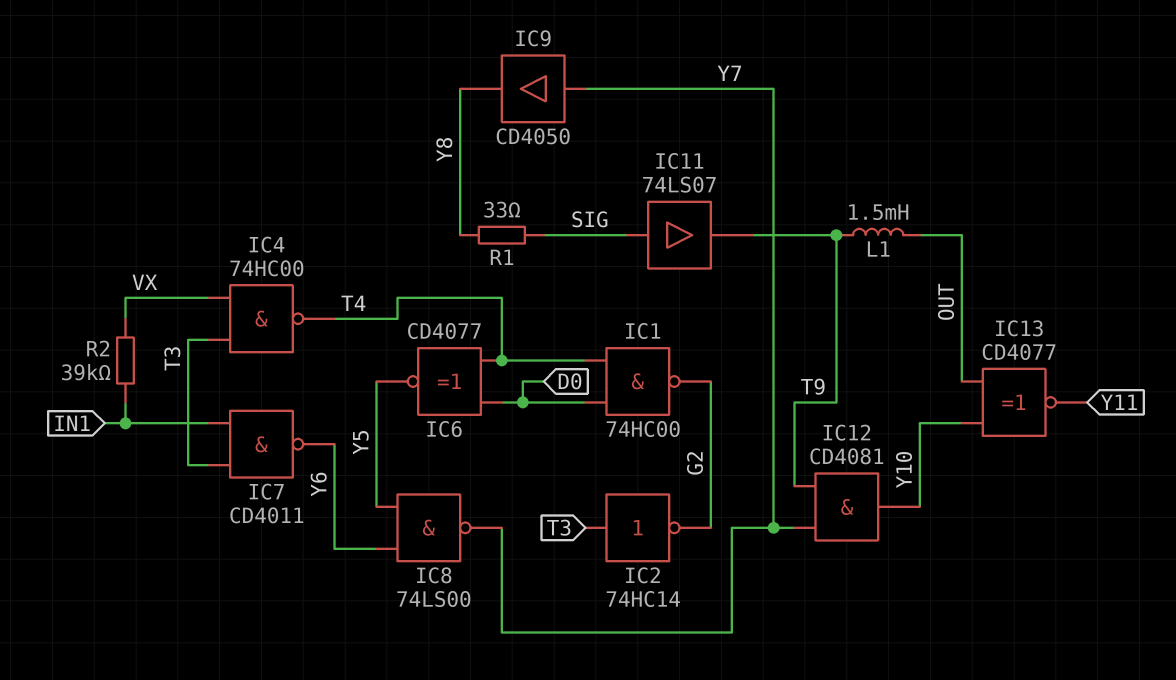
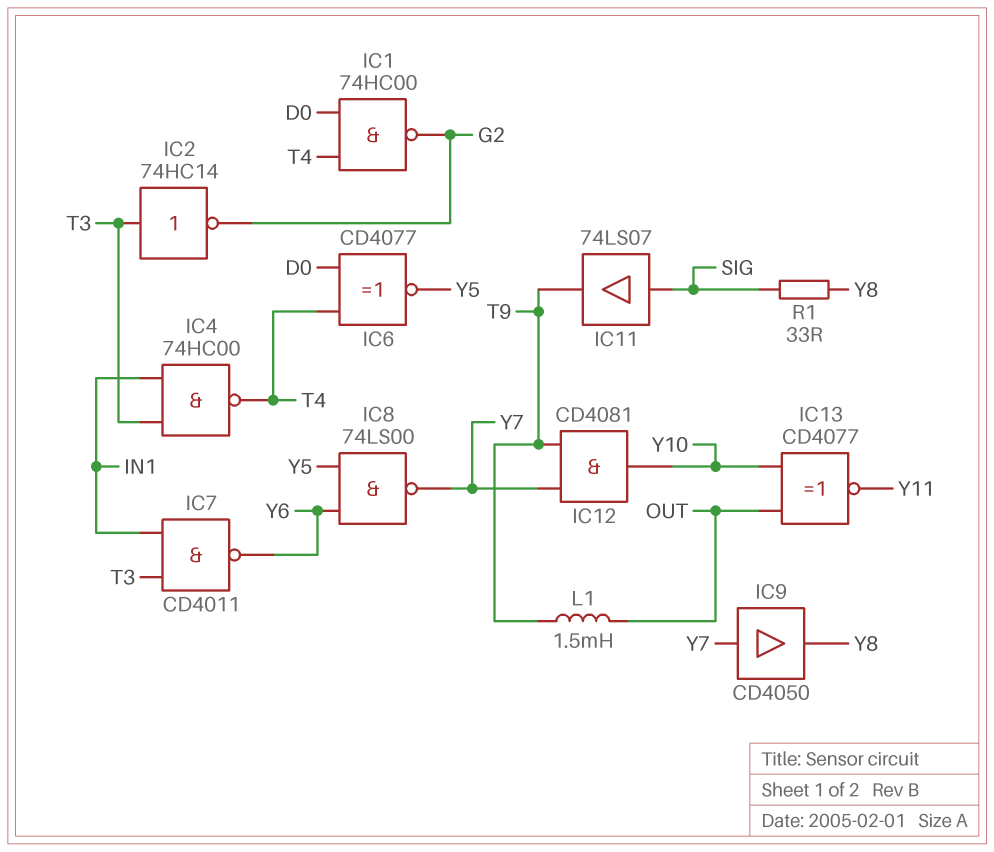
IC4: NAND 74HC00 (in T3, in VX, out T4) -> NAND 74HC00 (in IN1, in T3, out T4)
R2: 39k (IN1, VX) -> none

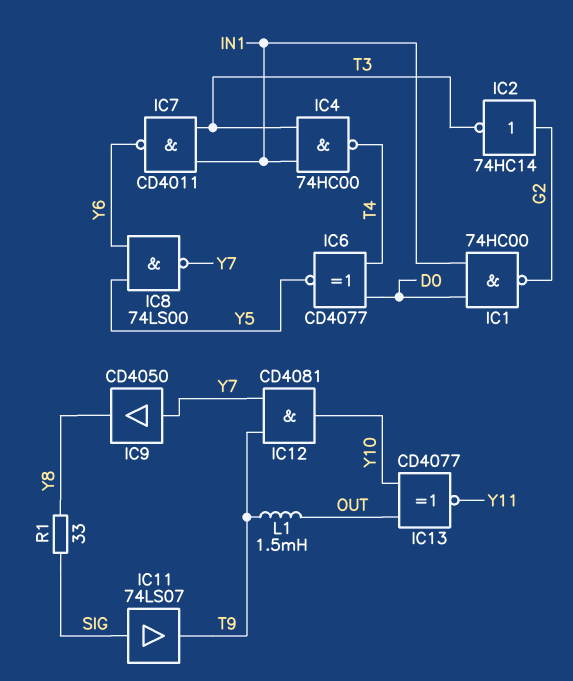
IC1: NAND 74HC00 (in D0, in T4, out G2) -> NAND 74HC00 (in D0, in IN1, out G2)
IC2: NOT 74HC14 (in T3, out G2) -> NOT 74HC14 (in G2, out T3)

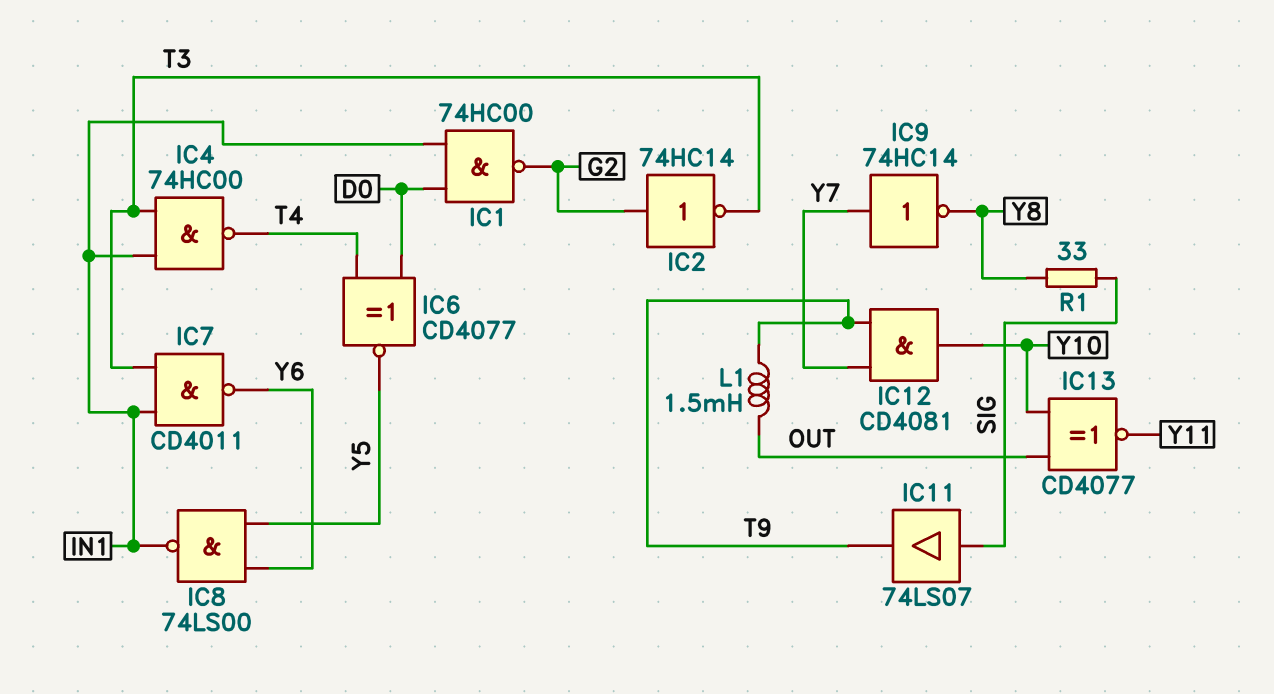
IC8: NAND 74LS00 (in Y5, in Y6, out Y7) -> NAND 74LS00 (in Y5, in Y6, out IN1)
IC9: buffer CD4050 (in Y7, out Y8) -> NOT 74HC14 (in Y7, out Y8)

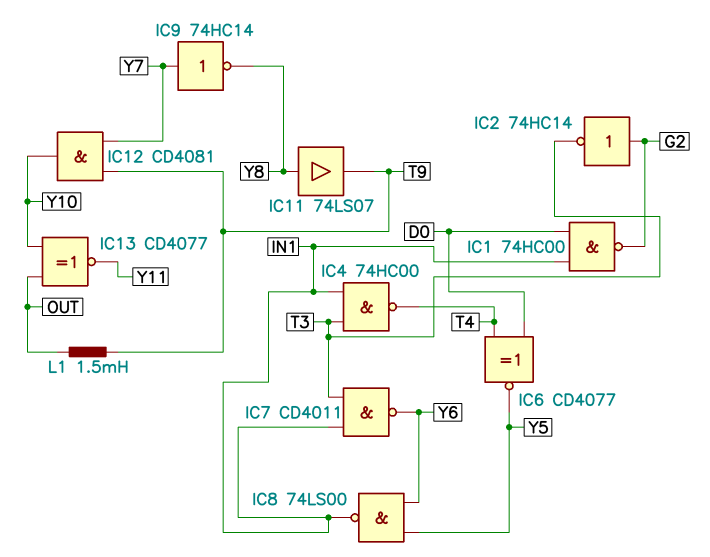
IC11: buffer 74LS07 (in SIG, out T9) -> buffer 74LS07 (in Y8, out T9)
R1: 33 (SIG, Y8) -> none

